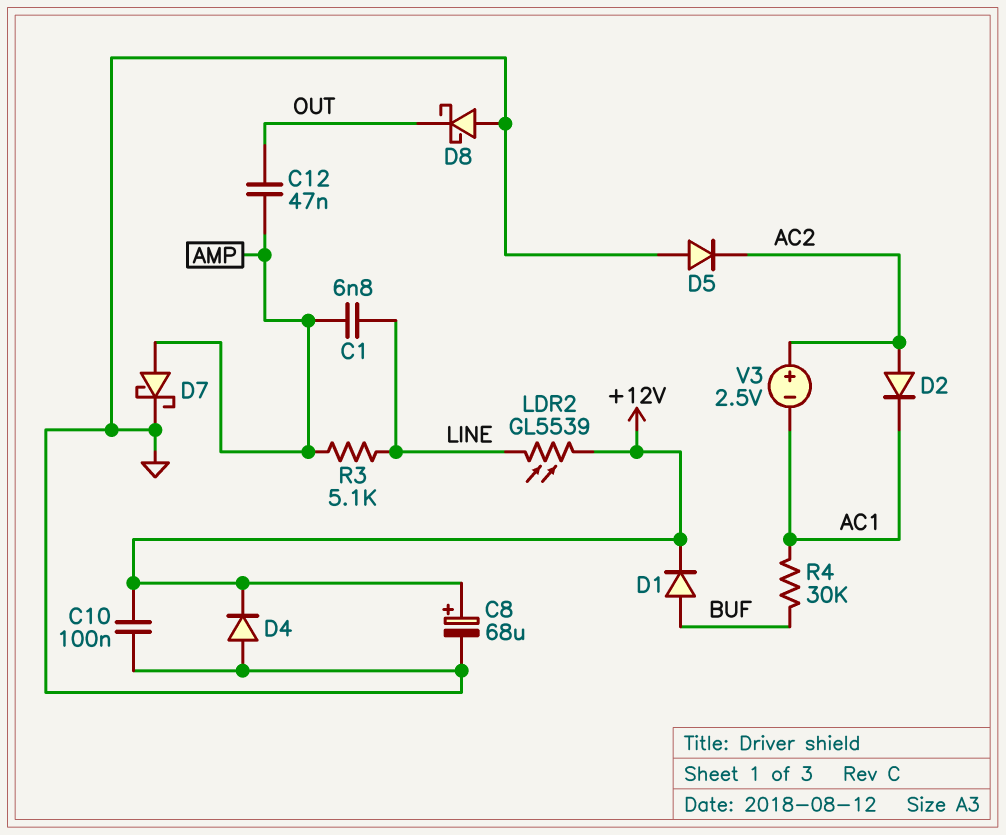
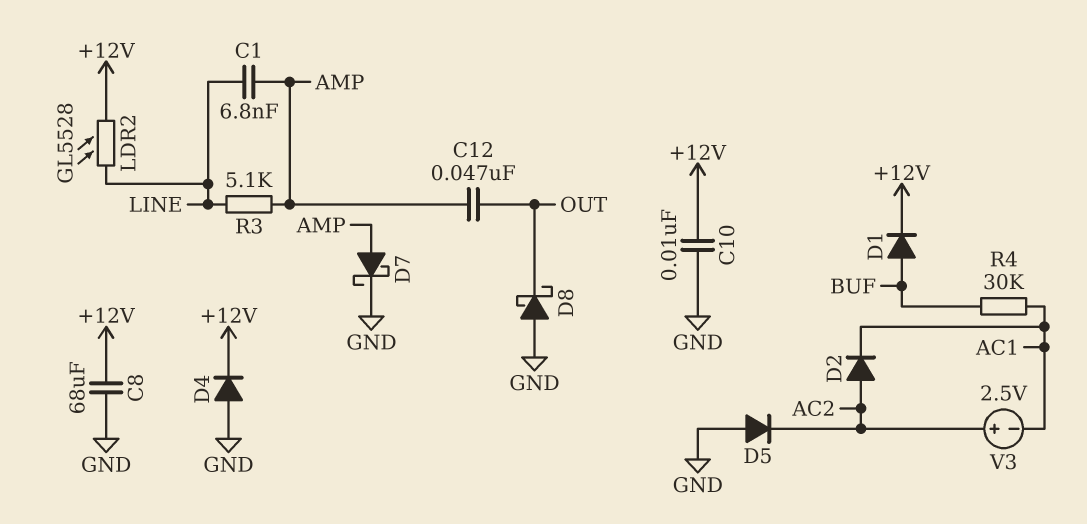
C8: 68uF (plus +12V, minus GND) -> 68uF (+12V, GND)
C10: 100nF (+12V, GND) -> 10nF (+12V, GND)
LDR2: GL5539 (+12V, LINE) -> GL5528 (+12V, LINE)

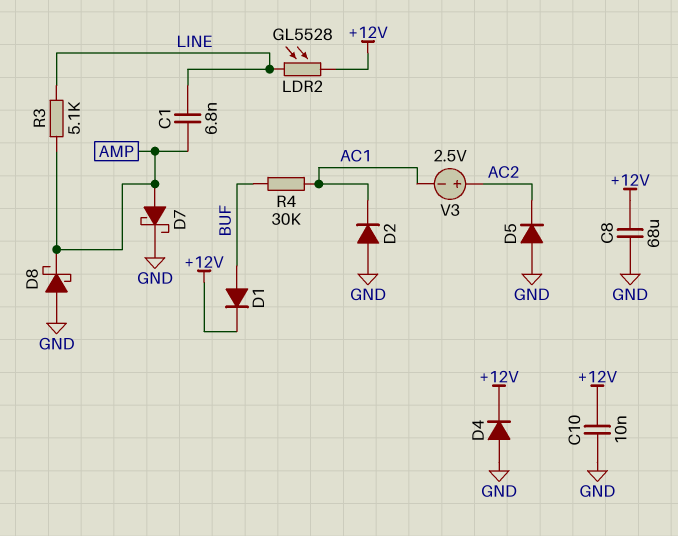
C12: 47nF (AMP, OUT) -> none
D2: diode (A AC2, K AC1) -> diode (A GND, K AC1)
D8: schottky (A GND, K OUT) -> schottky (A GND, K AMP)

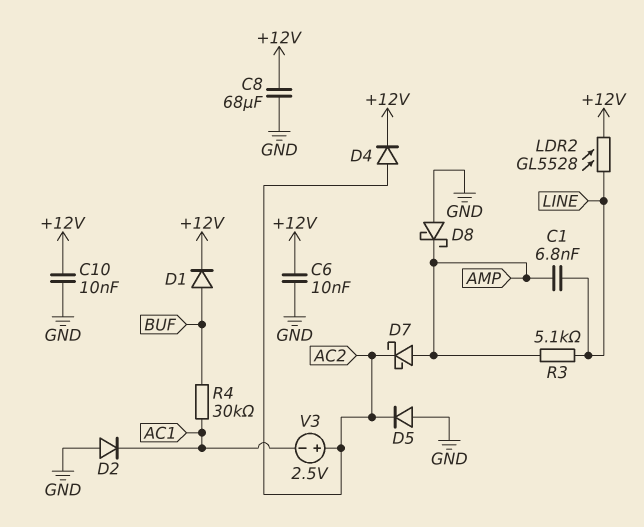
C6: none -> 10nF (+12V, GND)
D4: diode (A GND, K +12V) -> diode (A AC2, K +12V)
D7: schottky (A AMP, K GND) -> schottky (A AMP, K AC2)

